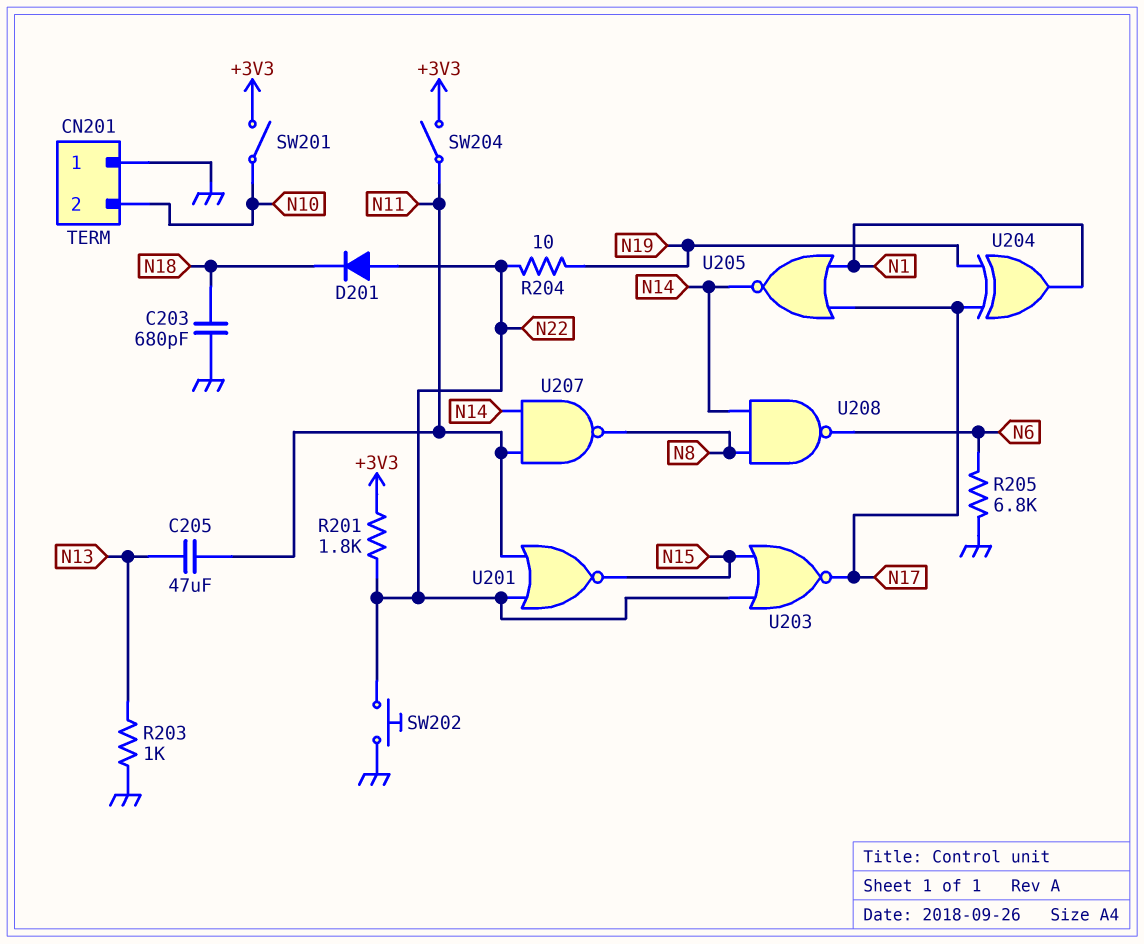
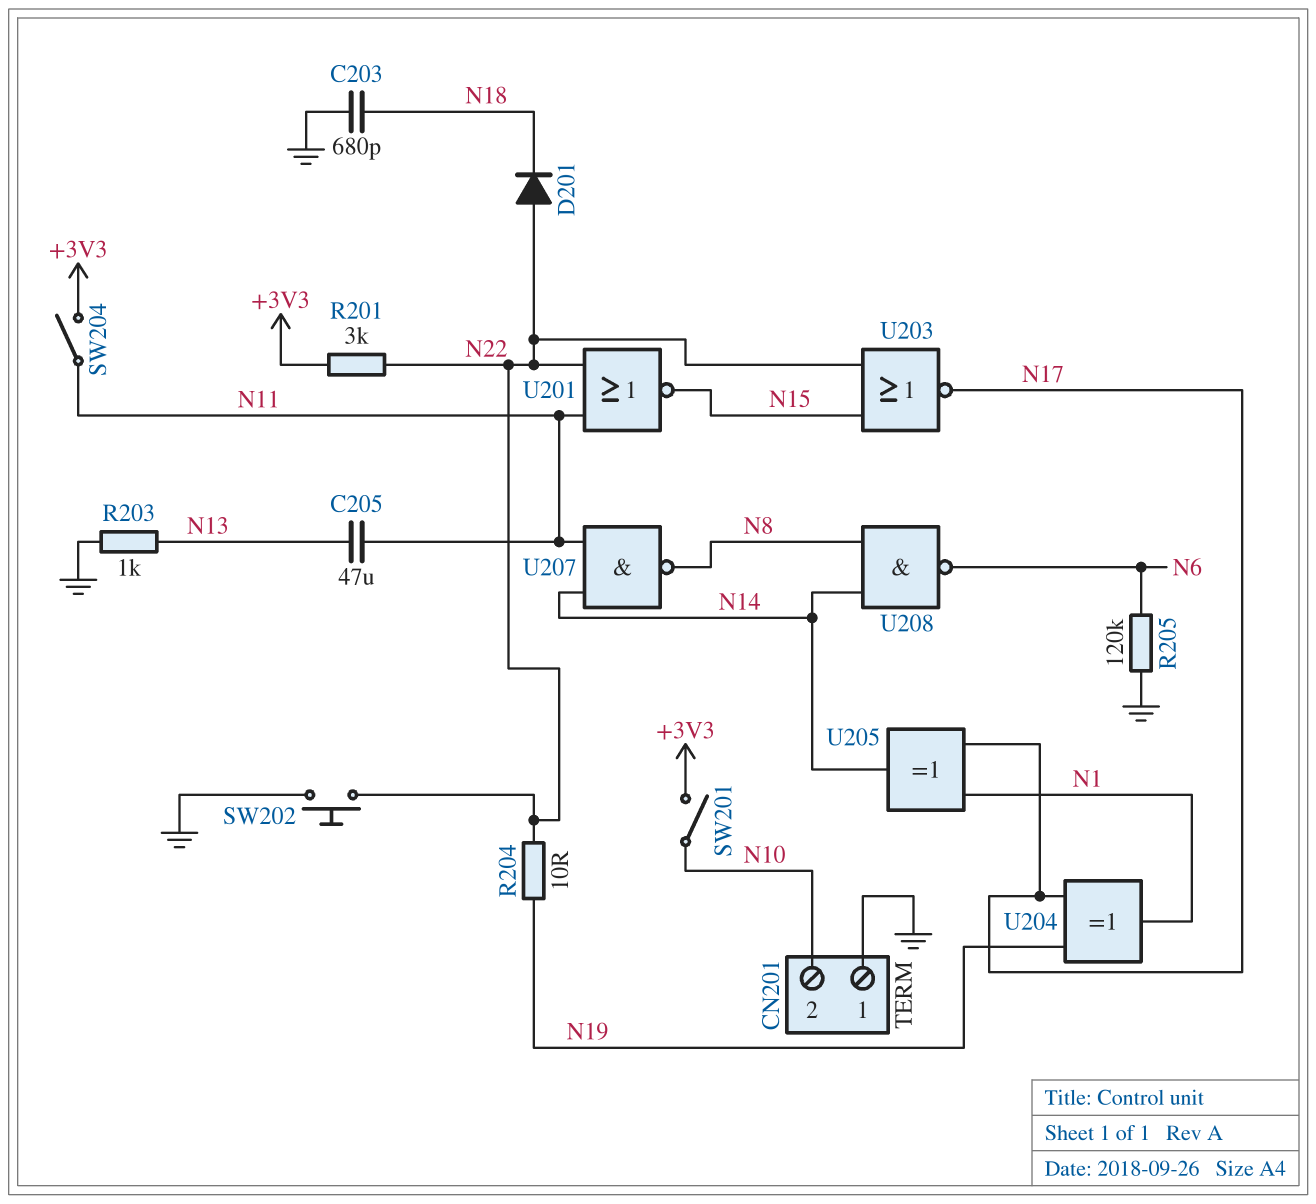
R201: 1.8k (+3V3, N22) -> 3k (+3V3, N22)
R205: 6.8k (GND, N6) -> 120k (GND, N6)
U205: NOR (in N1, in N17, out N14) -> XOR (in N1, in N17, out N14)

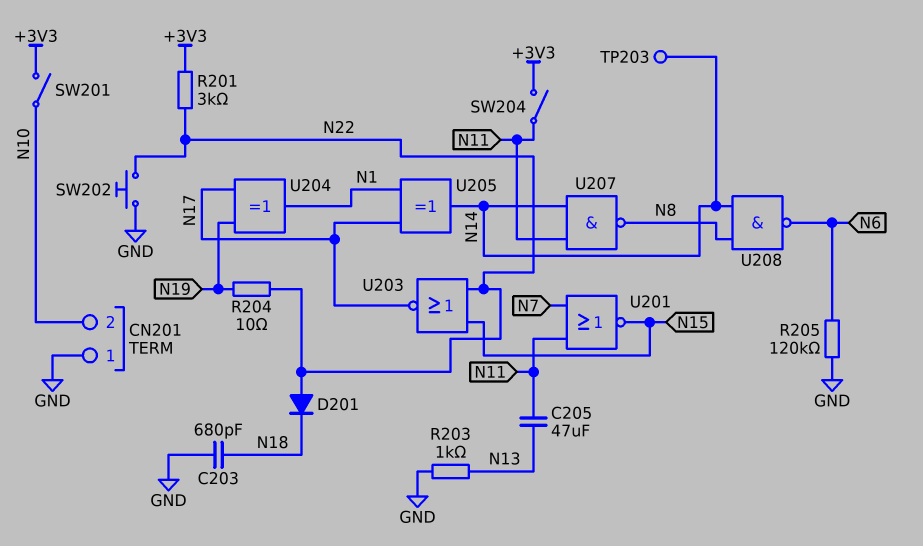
TP203: none -> test point (N14)
U201: NOR (in N11, in N22, out N15) -> NOR (in N7, in N11, out N15)

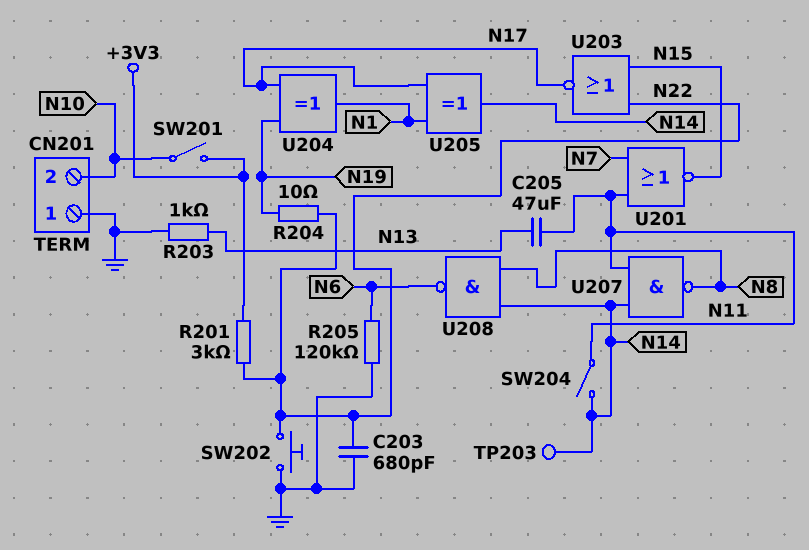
C203: 680pF (GND, N18) -> 680pF (GND, N22)
D201: diode (A N22, K N18) -> none
SW204: switch (+3V3, N11) -> switch (N11, N14)

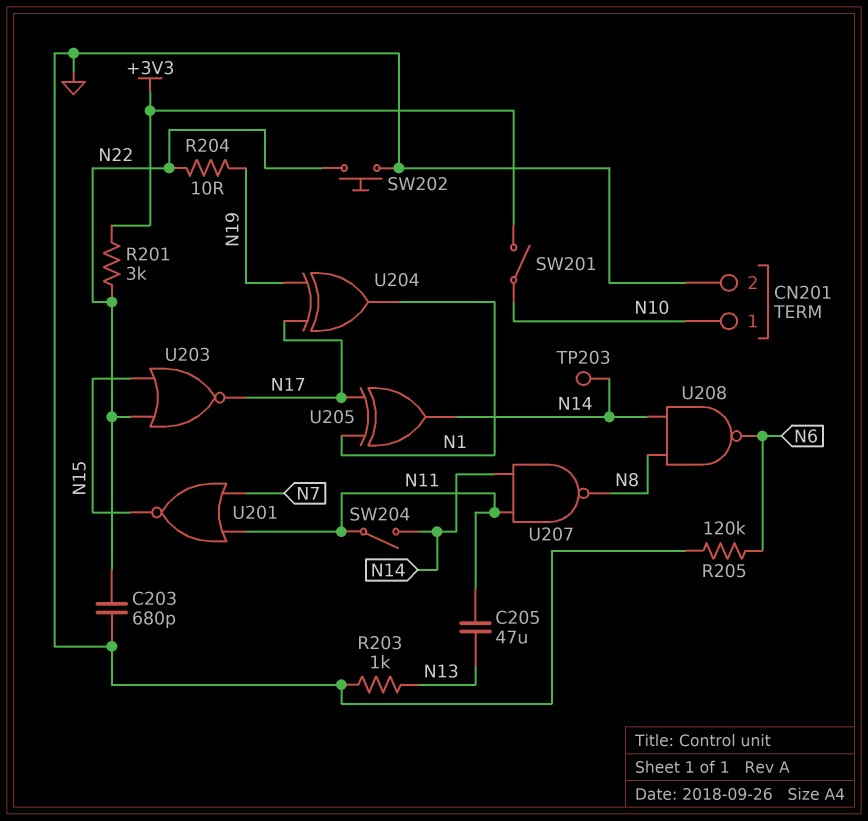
CN201 pin 1: GND -> N10
CN201 pin 2: N10 -> GND

